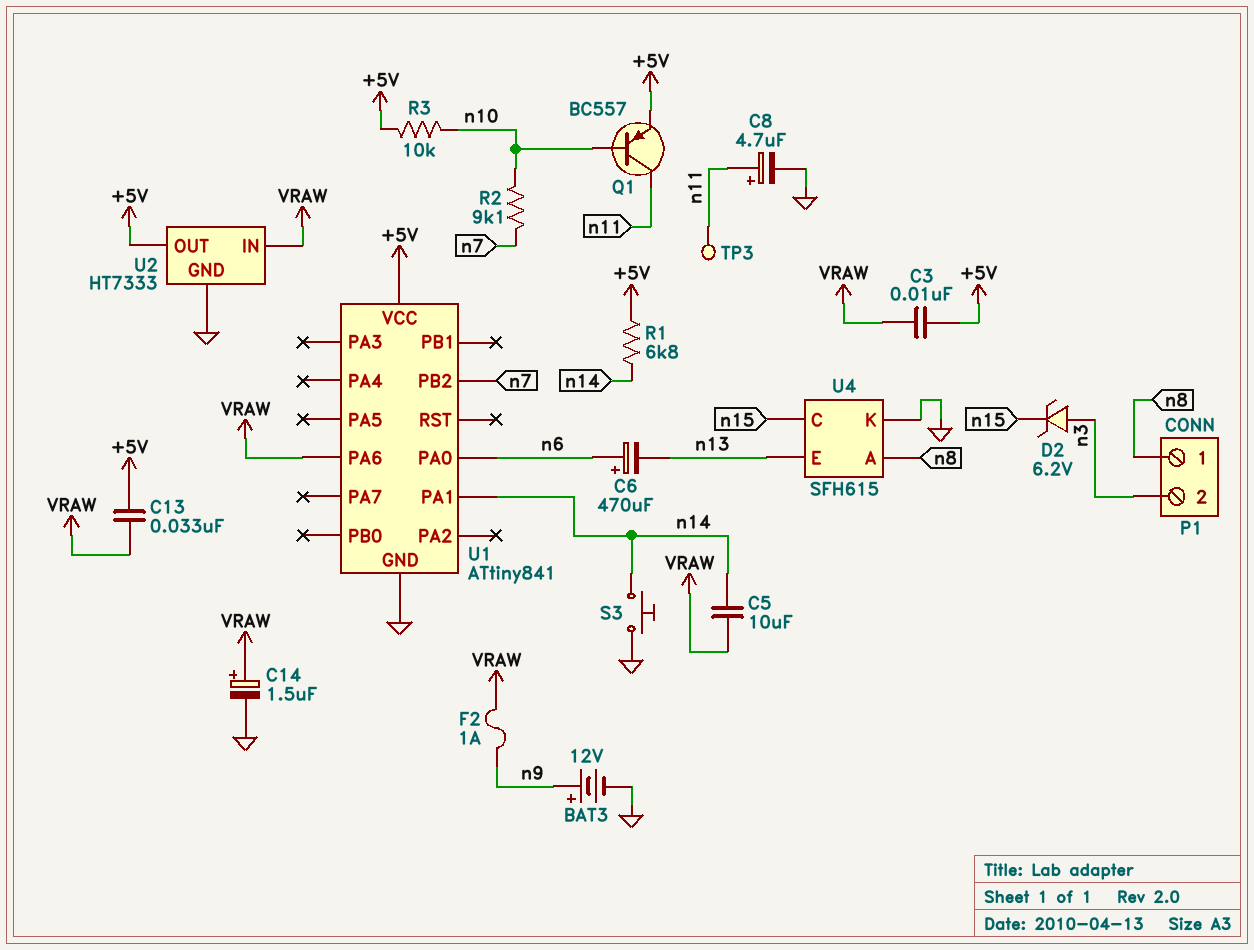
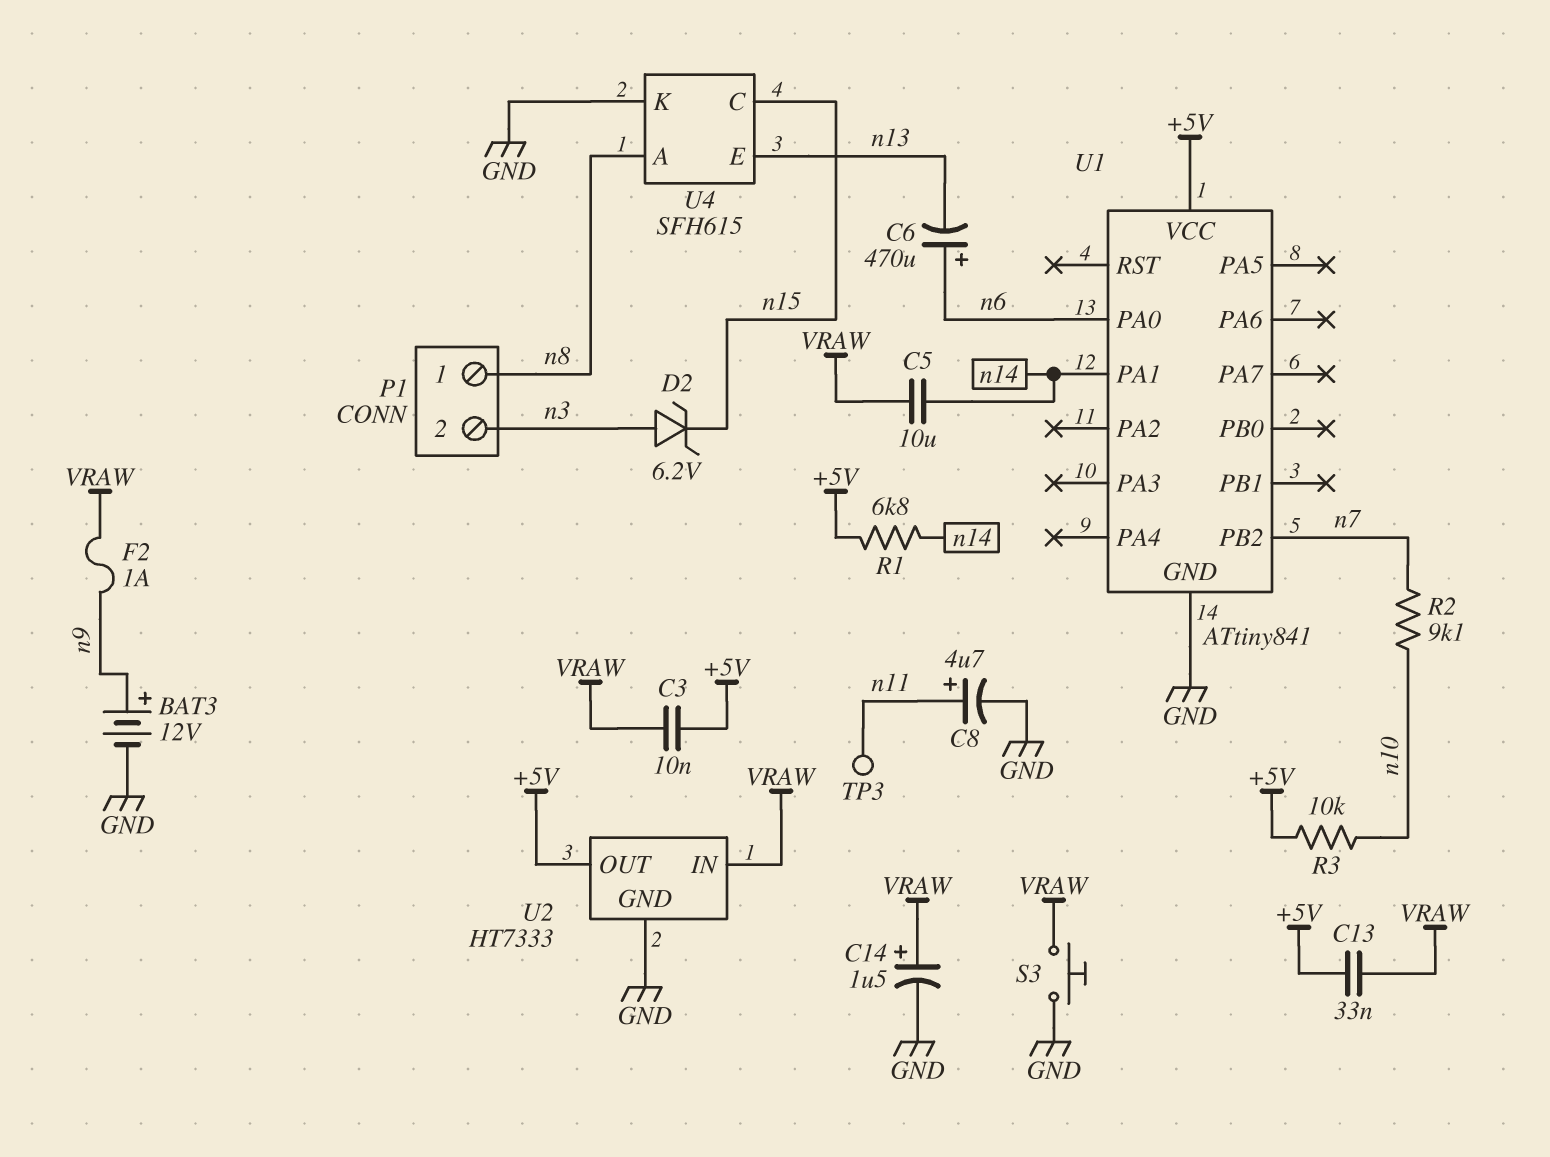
Q1: PNP BC557 (B n10, C n11, E +5V) -> none
S3: button (GND, n14) -> button (GND, VRAW)
U1 pin PA6: VRAW -> none

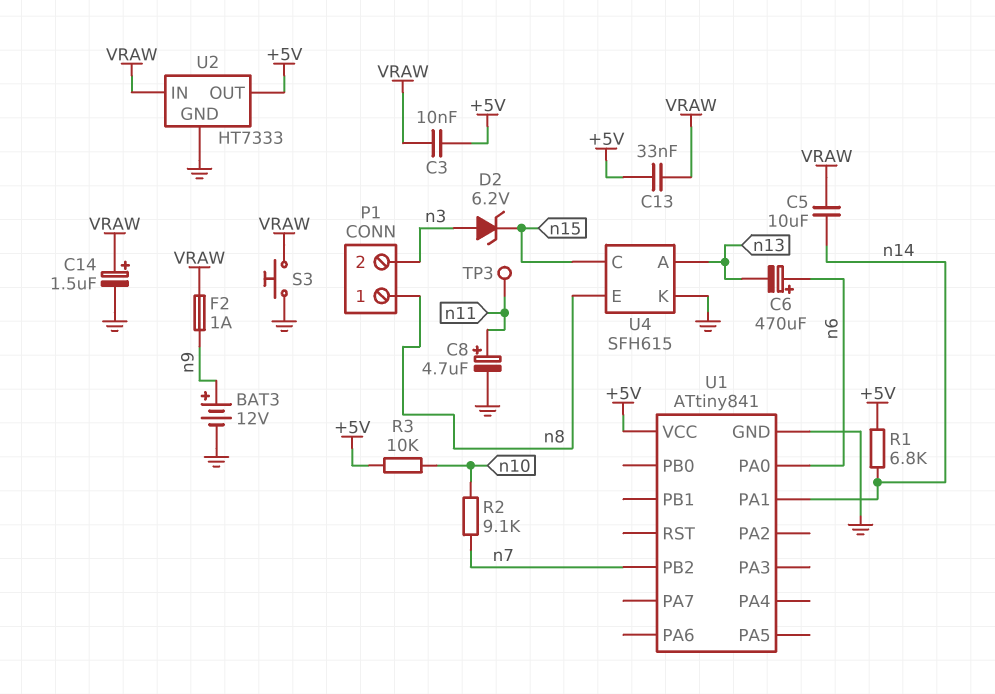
U4 pin A: n8 -> n13
U4 pin E: n13 -> n8

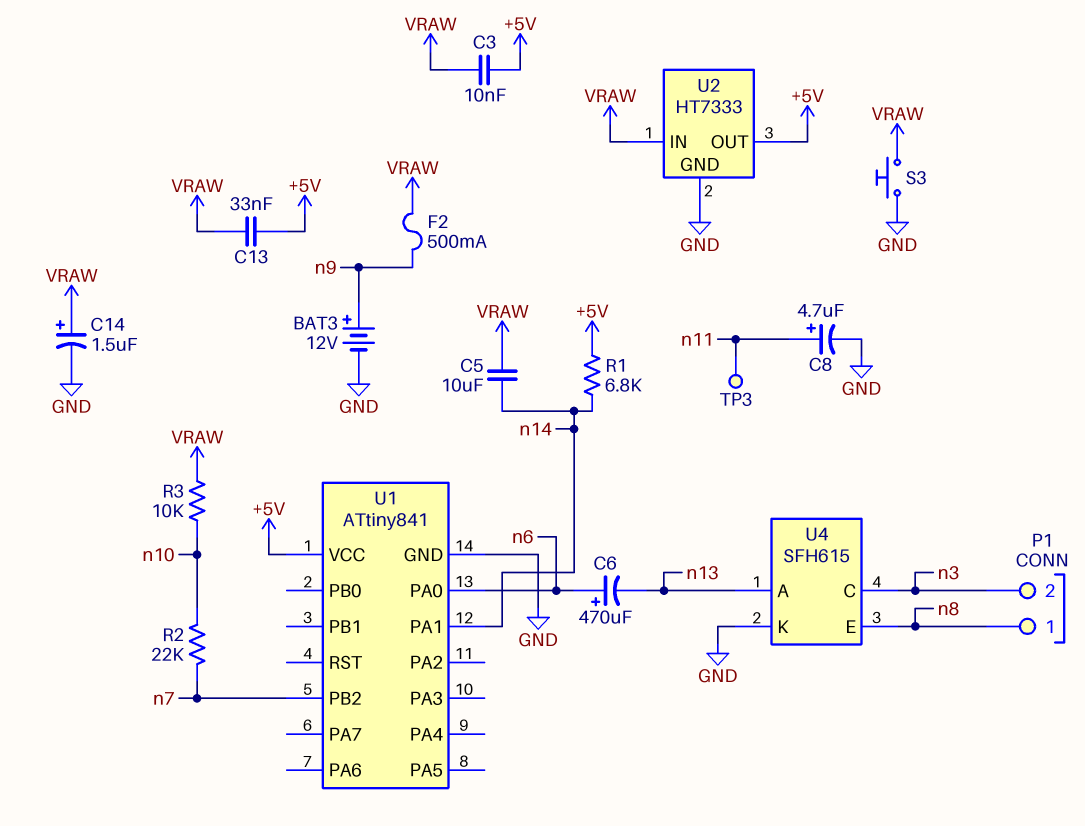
D2: zener 6.2V (A n3, K n15) -> none
F2: 1A (VRAW, n9) -> 500mA (VRAW, n9)
R2: 9.1k (n7, n10) -> 22k (n7, n10)
R3: 10k (+5V, n10) -> 10k (VRAW, n10)
U4 pin C: n15 -> n3

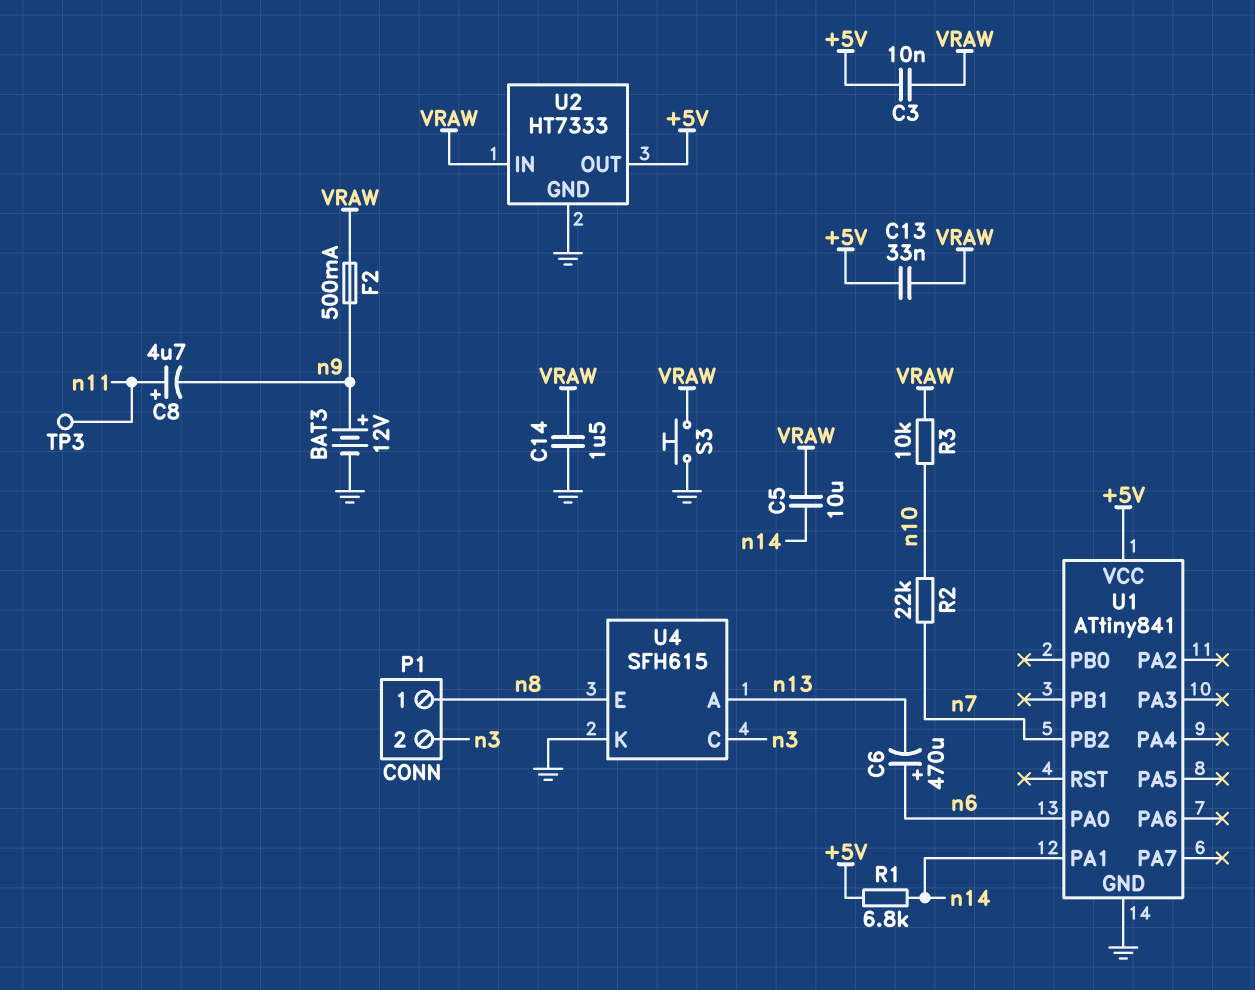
C8: 4.7uF (plus n11, minus GND) -> 4.7uF (plus n11, minus n9)
C14: 1.5uF (plus VRAW, minus GND) -> 1.5uF (GND, VRAW)

